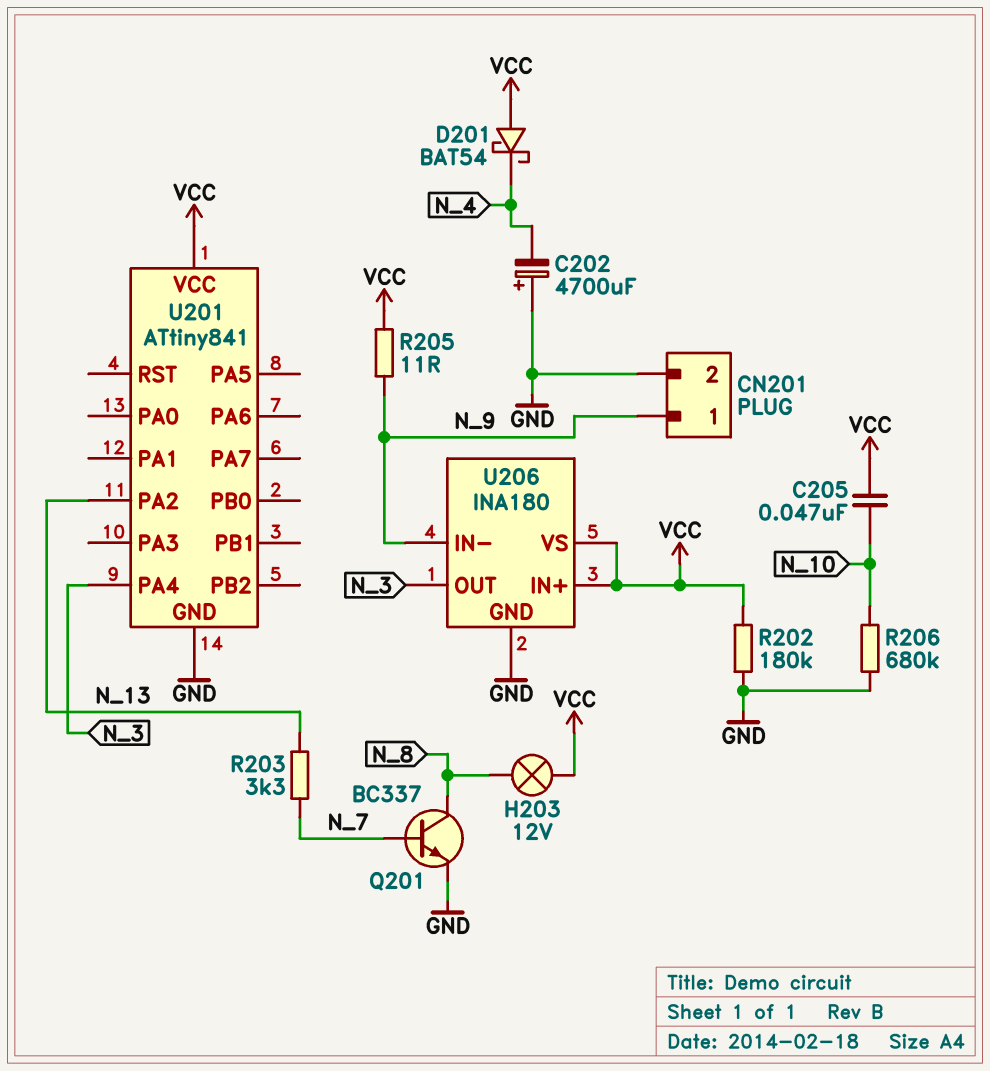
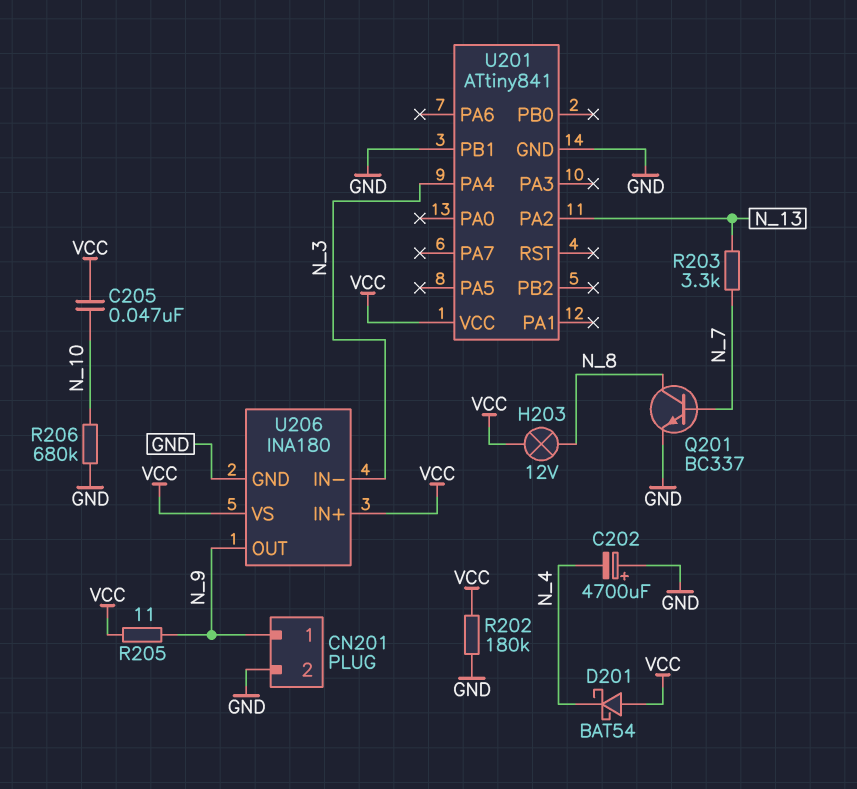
U201 pin PB1: none -> GND
U206 pin IN-: N_9 -> N_3
U206 pin OUT: N_3 -> N_9

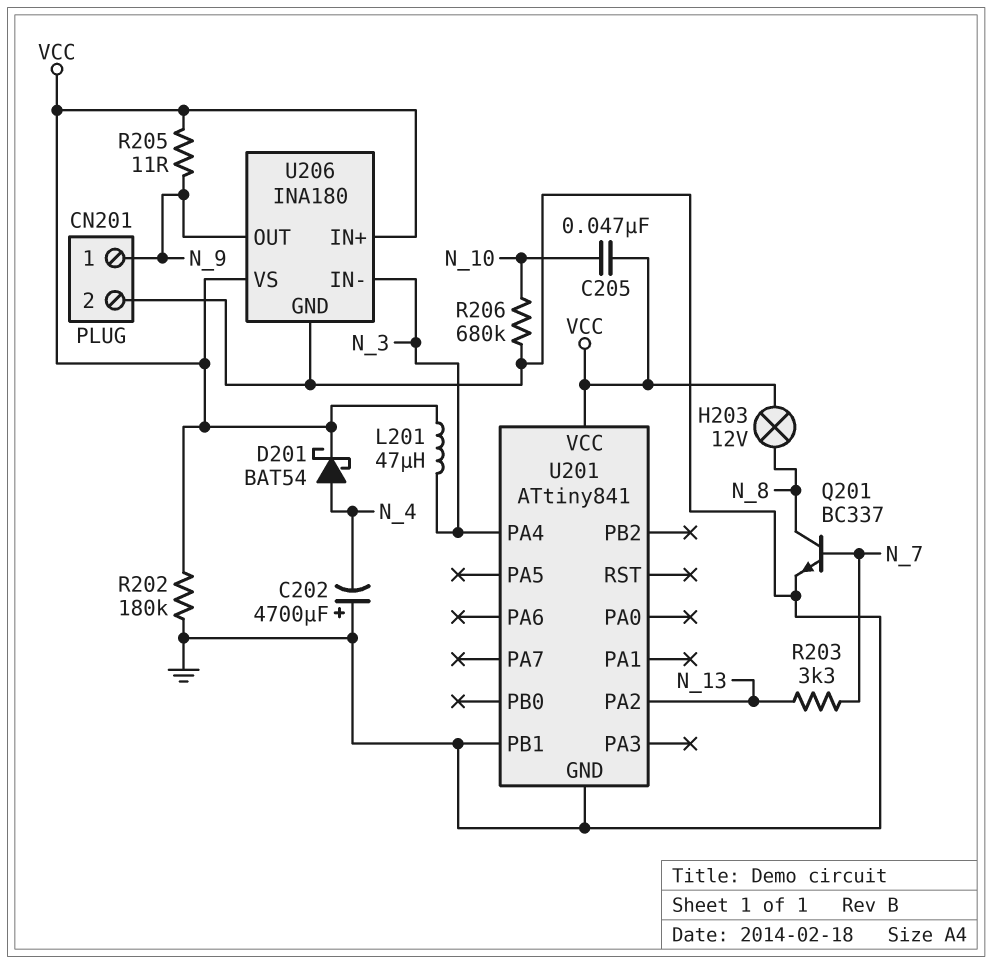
D201: schottky BAT54 (A VCC, K N_4) -> schottky BAT54 (A N_4, K VCC)
L201: none -> 47uH (N_3, VCC)

